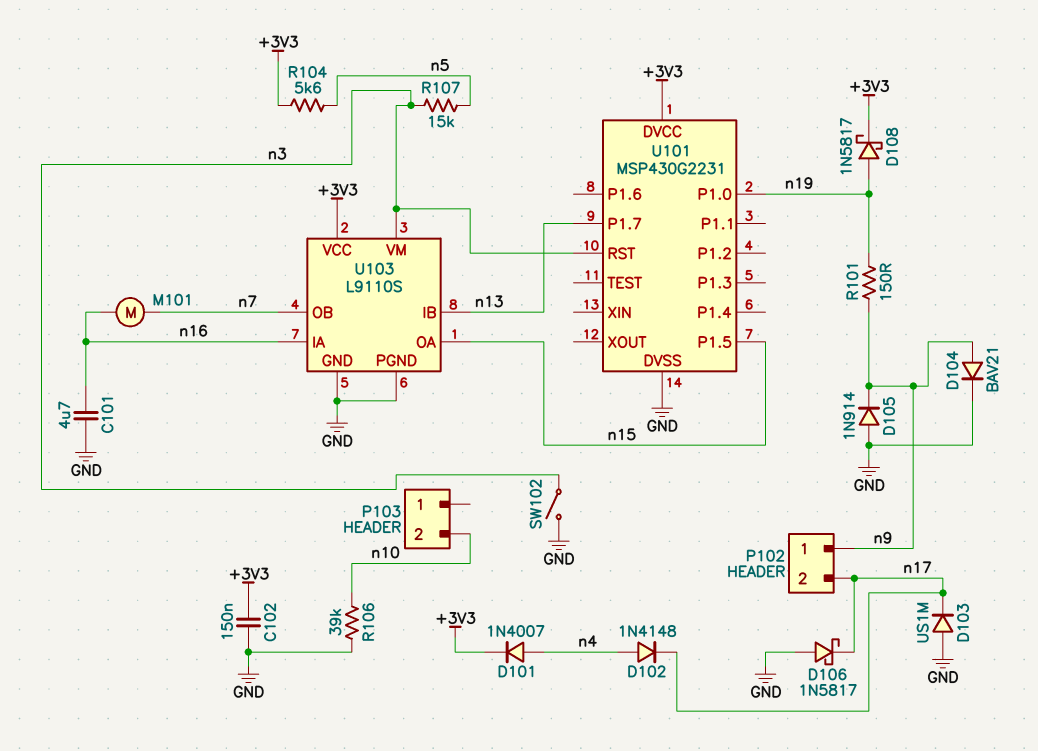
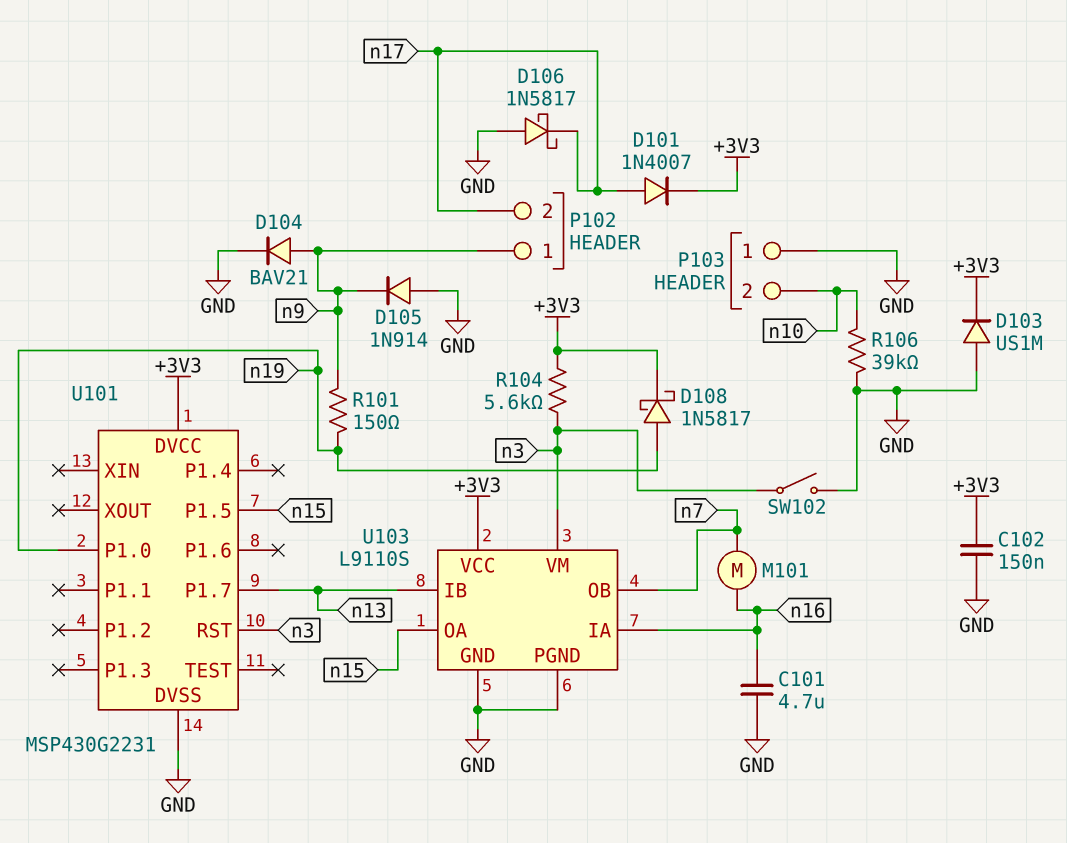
D101: diode 1N4007 (A n4, K +3V3) -> diode 1N4007 (A n17, K +3V3)
D102: diode 1N4148 (A n4, K n17) -> none
D103: diode US1M (A GND, K n17) -> diode US1M (A GND, K +3V3)
P103 pin 1: none -> GND
R104: 5.6k (+3V3, n5) -> 5.6k (+3V3, n3)
R107: 15k (n3, n5) -> none

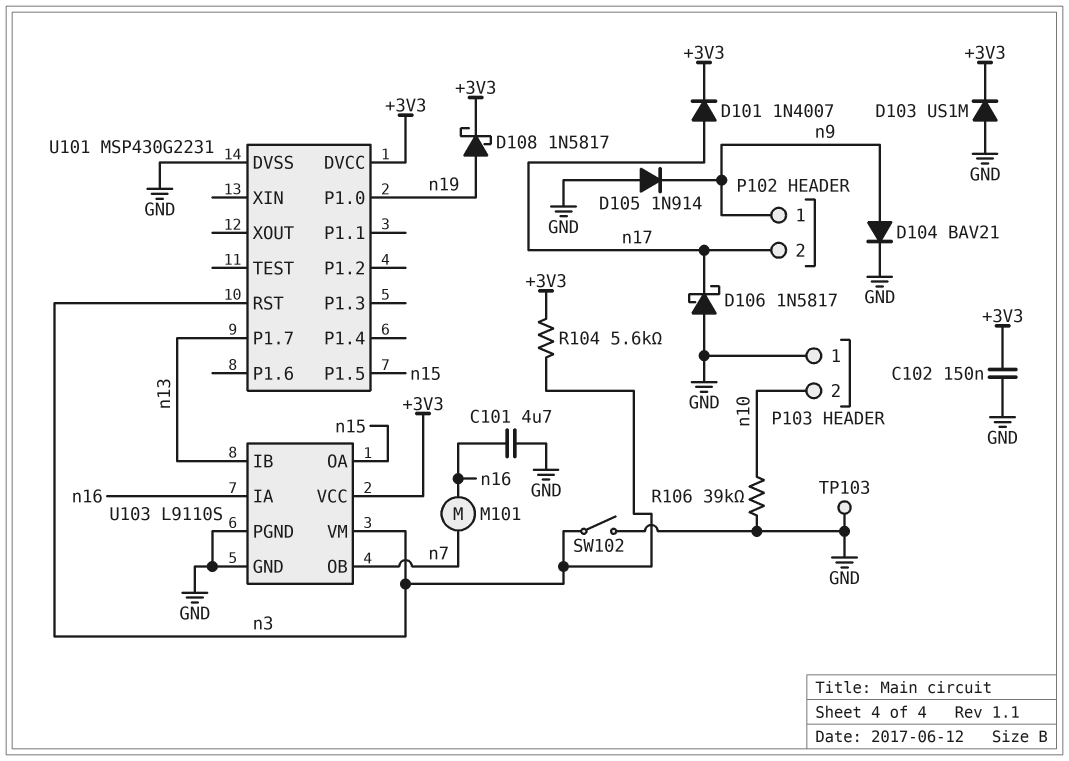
R101: 150 (n9, n19) -> none
TP103: none -> test point (GND)

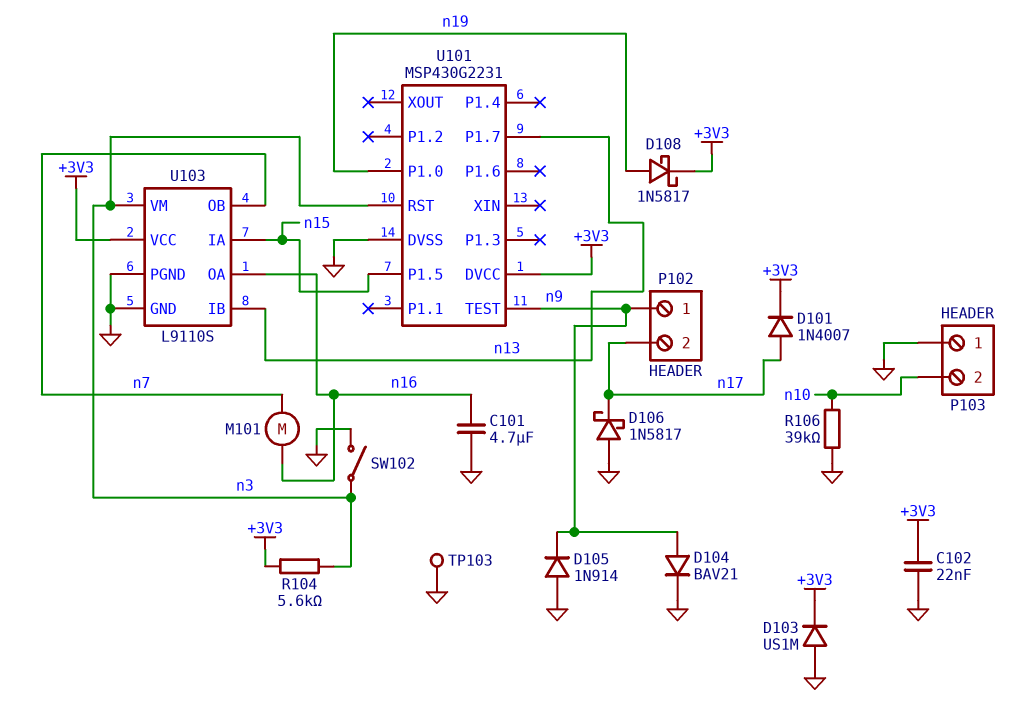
C102: 150nF (+3V3, GND) -> 22nF (+3V3, GND)
U101 pin TEST: none -> n9
U103 pin IA: n16 -> n15
U103 pin OA: n15 -> n16

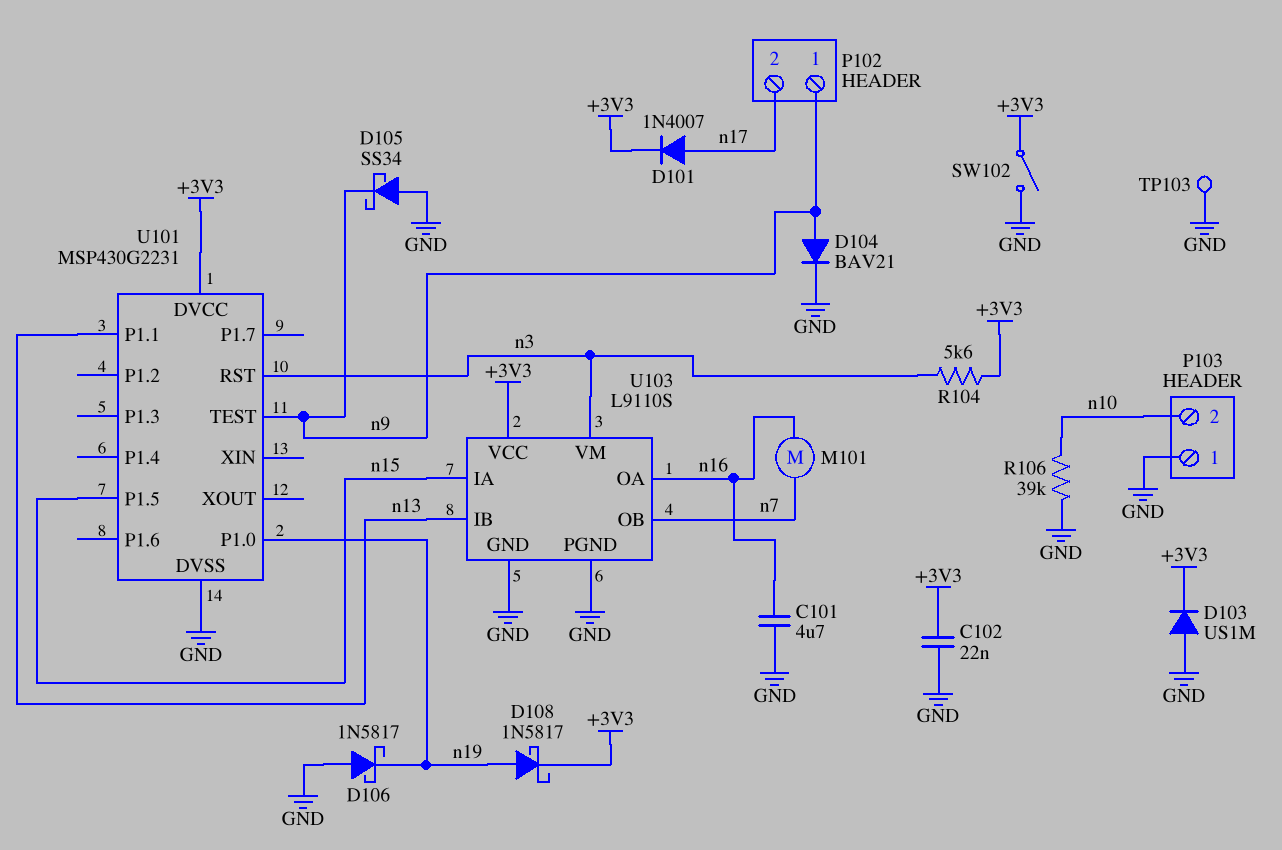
D105: diode 1N914 (A GND, K n9) -> schottky SS34 (A GND, K n9)
D106: schottky 1N5817 (A GND, K n17) -> schottky 1N5817 (A GND, K n19)
SW102: switch (GND, n3) -> switch (+3V3, GND)
U101 pin P1.1: none -> n13
U101 pin P1.7: n13 -> none

